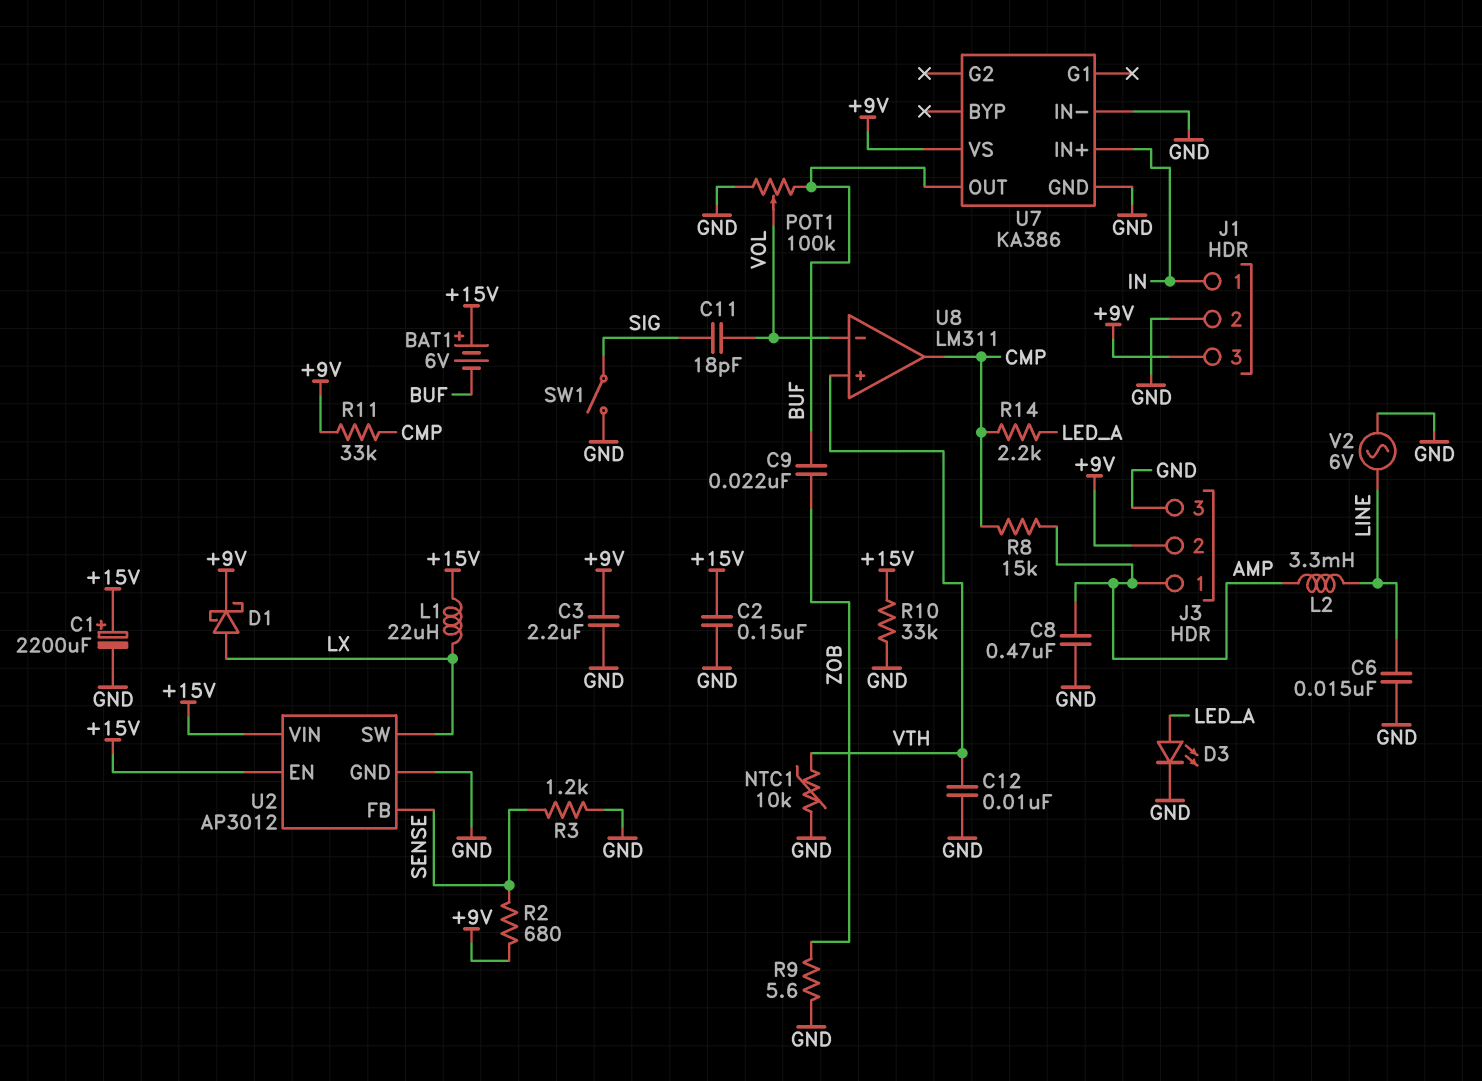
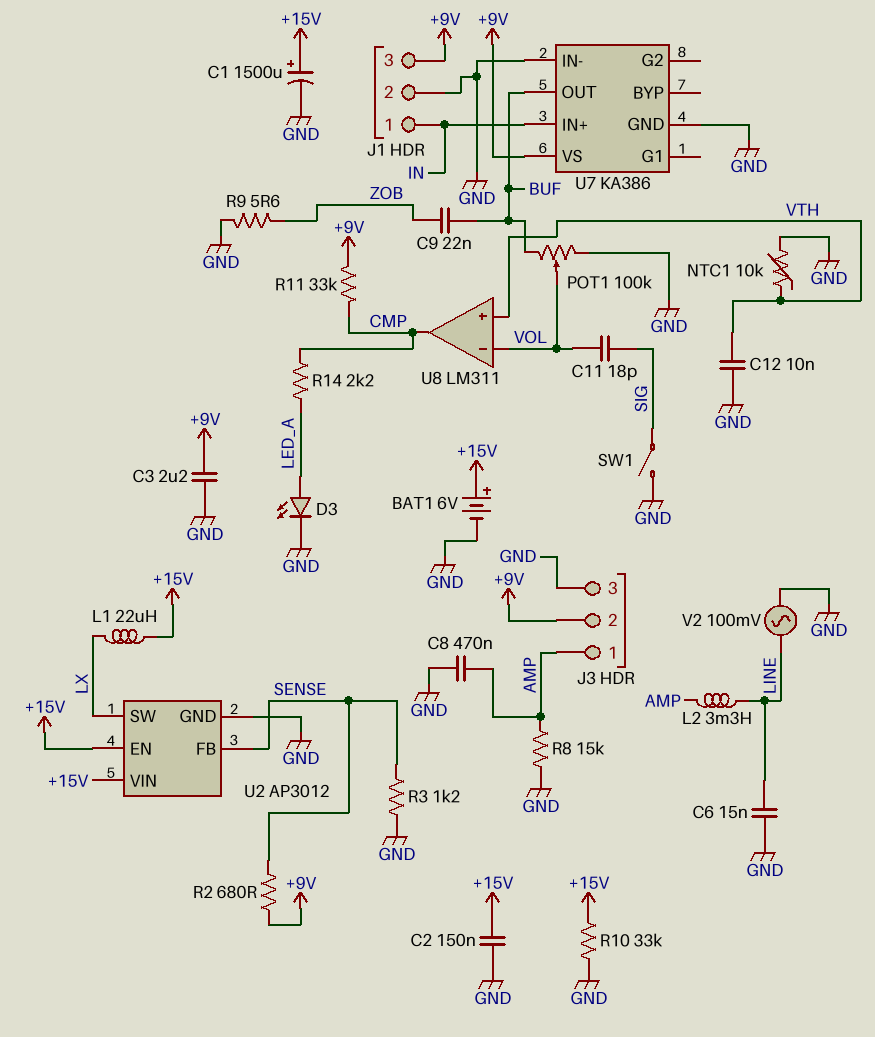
BAT1: 6V (plus +15V, minus BUF) -> 6V (plus +15V, minus GND)
C1: 2200uF (plus +15V, minus GND) -> 1500uF (plus +15V, minus GND)
D1: schottky (A LX, K +9V) -> none
R8: 15k (AMP, CMP) -> 15k (AMP, GND)
V2: AC 6V (GND, LINE) -> AC 100mV (GND, LINE)

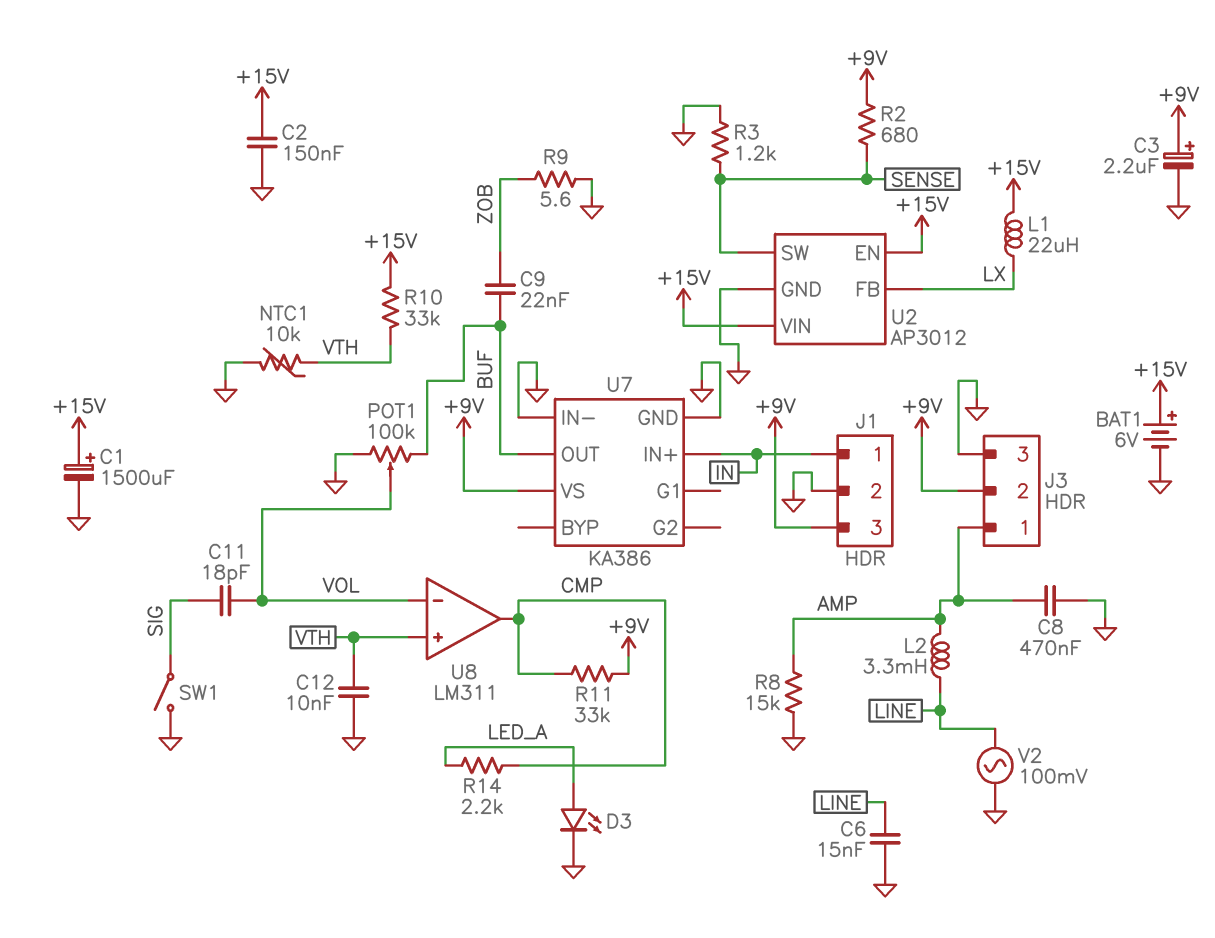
C3: 2.2uF (+9V, GND) -> 2.2uF (plus +9V, minus GND)
R10: 33k (+15V, GND) -> 33k (+15V, VTH)
U2 pin FB: SENSE -> LX
U2 pin SW: LX -> SENSE

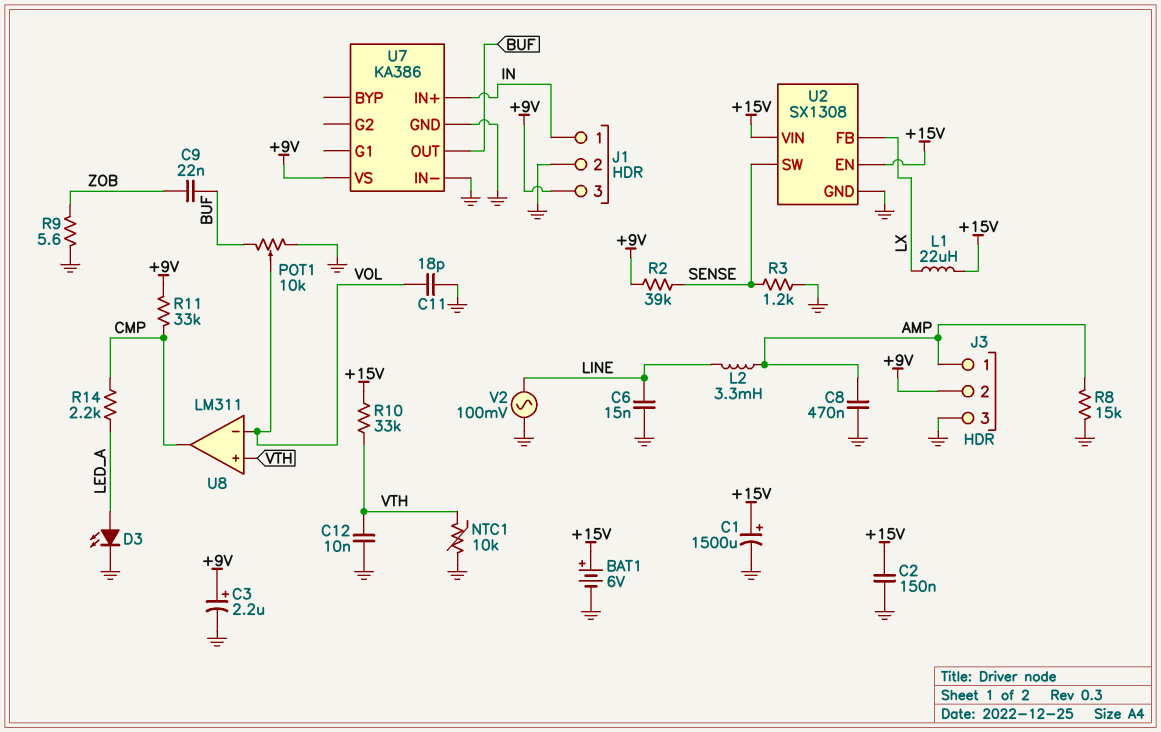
C11: 18pF (SIG, VOL) -> 18pF (GND, VOL)
POT1: 100k (BUF, GND, wiper VOL) -> 10k (BUF, GND, wiper VOL)
R2: 680 (+9V, SENSE) -> 39k (+9V, SENSE)
SW1: switch (GND, SIG) -> none
U2: AP3012 -> SX1308

